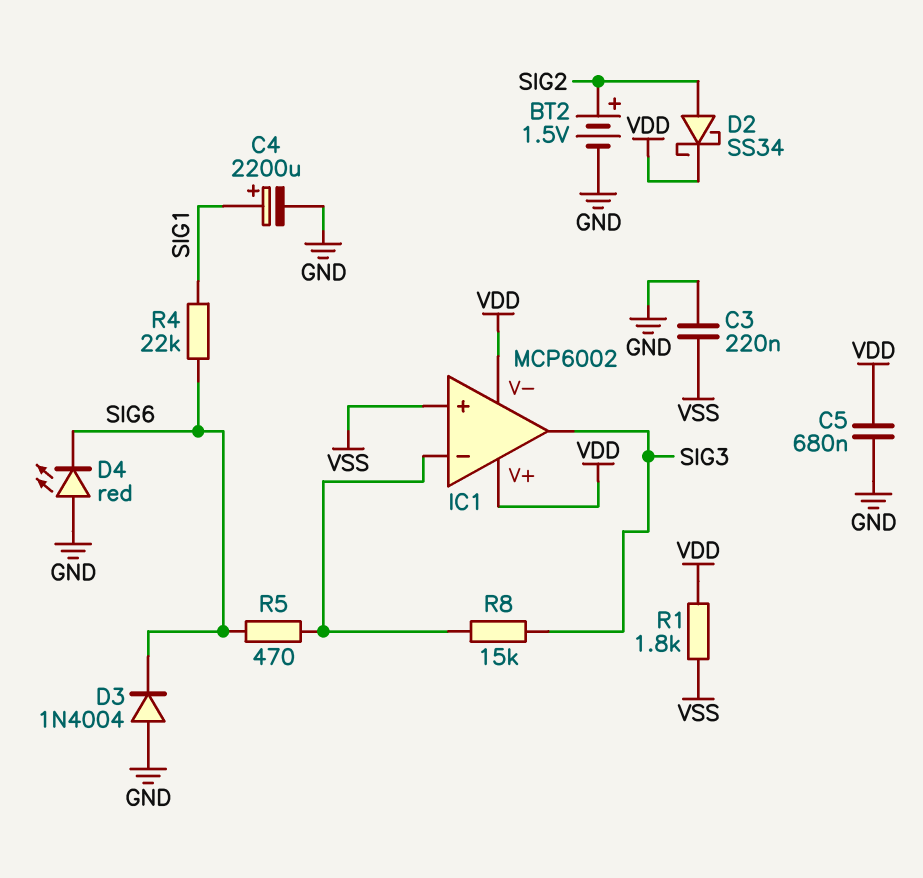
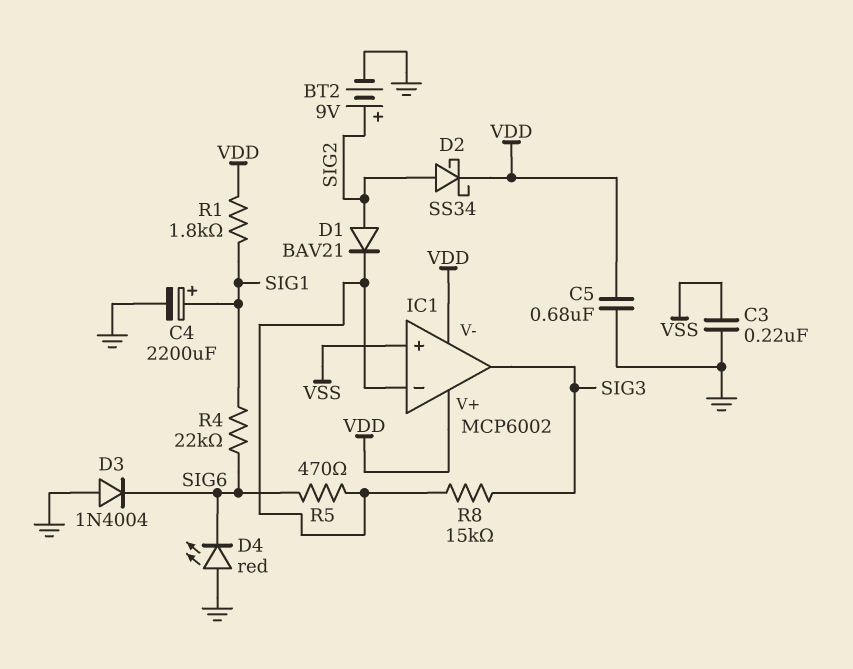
BT2: 1.5V (plus SIG2, minus GND) -> 9V (plus SIG2, minus GND)
D1: none -> diode BAV21 (A SIG2, K IC1/in-)
R1: 1.8k (VDD, VSS) -> 1.8k (SIG1, VDD)

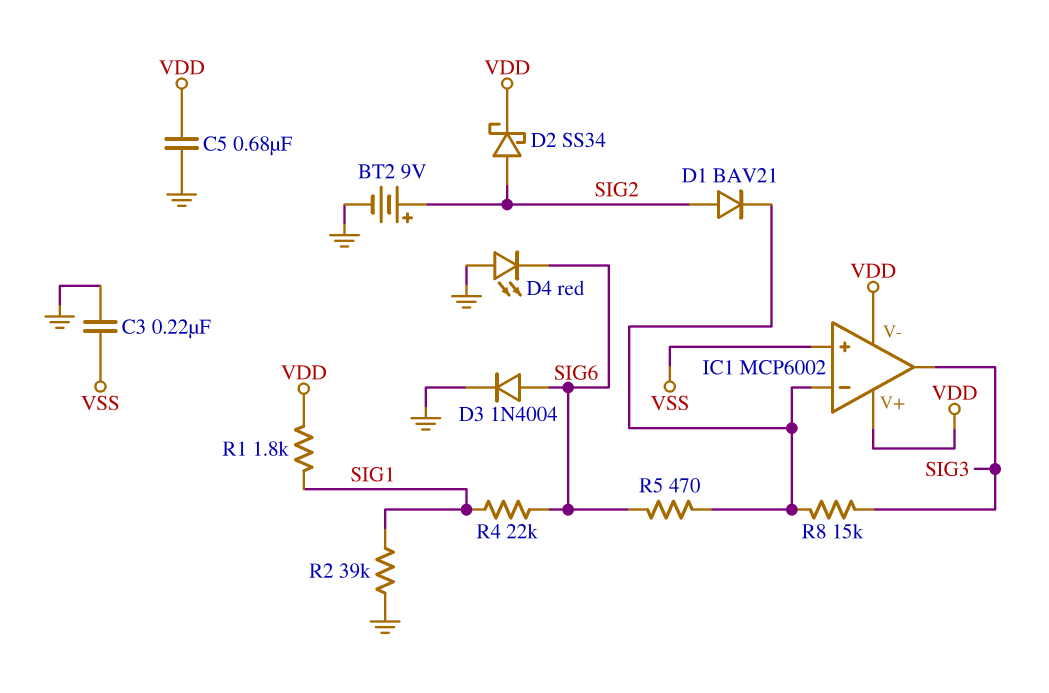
C4: 2200uF (plus SIG1, minus GND) -> none
D3: diode 1N4004 (A GND, K SIG6) -> diode 1N4004 (A SIG6, K GND)
R2: none -> 39k (GND, SIG1)

